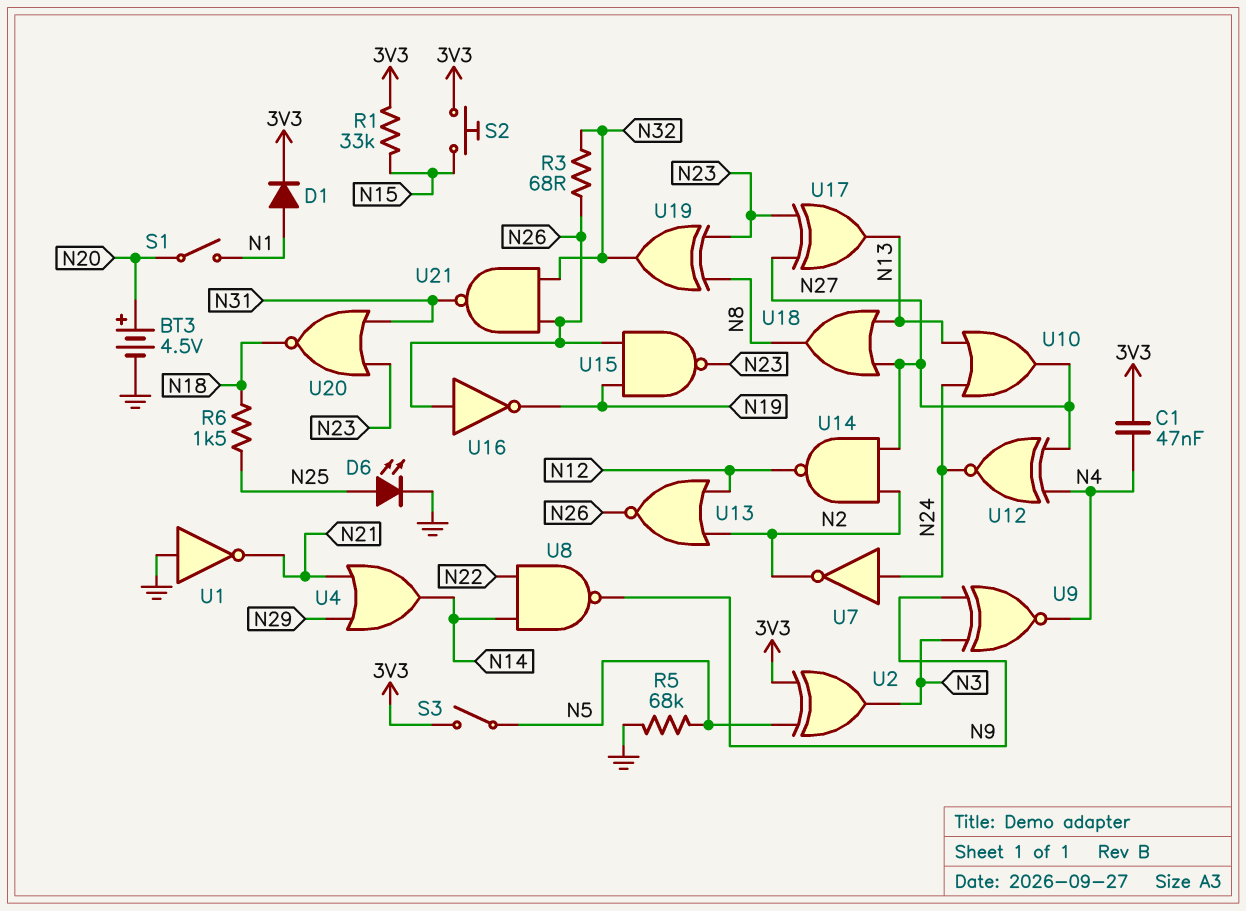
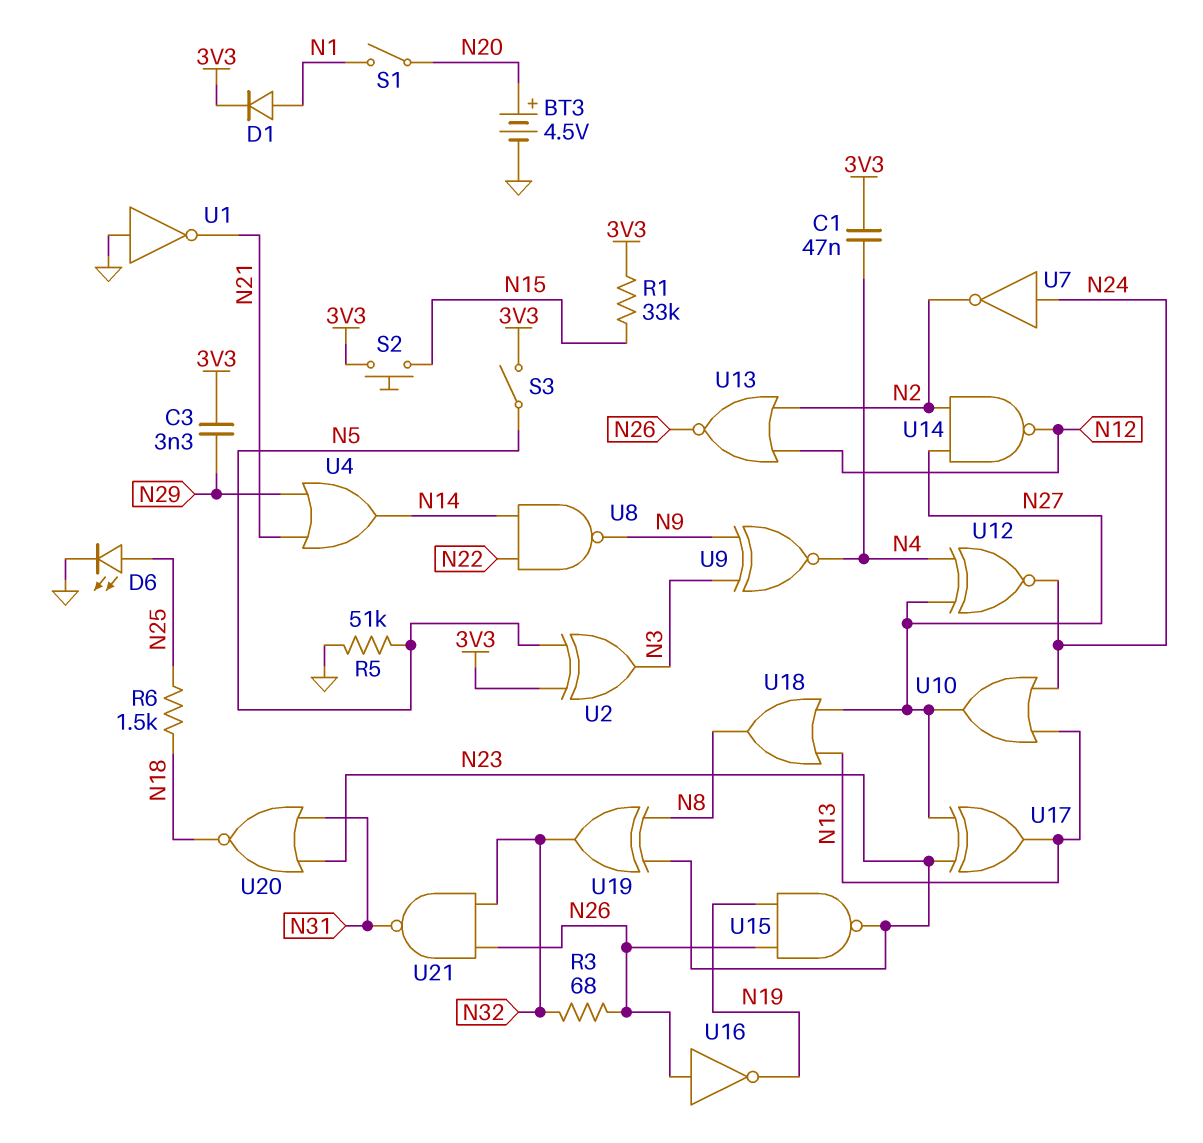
C3: none -> 3.3nF (3V3, N29)
R5: 68k (GND, N5) -> 51k (GND, N5)

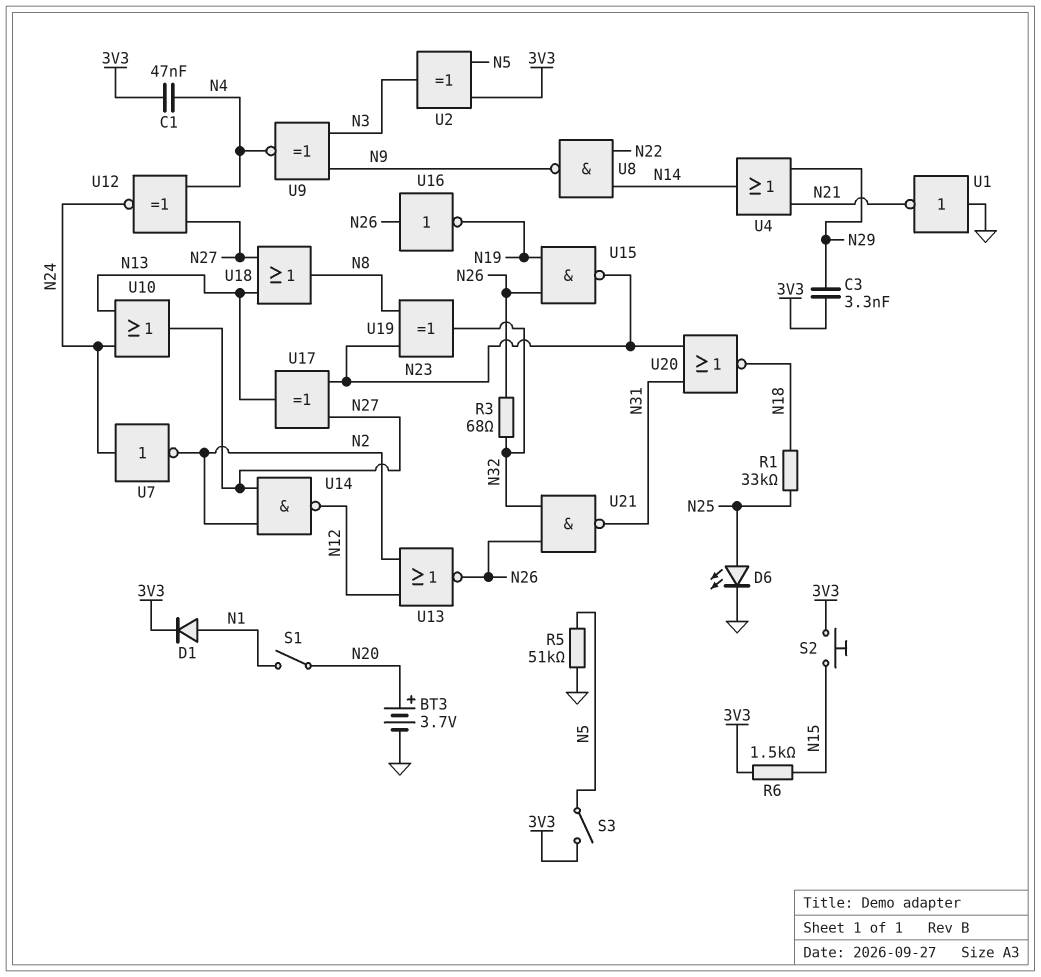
BT3: 4.5V (plus N20, minus GND) -> 3.7V (plus N20, minus GND)
R1: 33k (3V3, N15) -> 33k (N18, N25)
R6: 1.5k (N18, N25) -> 1.5k (3V3, N15)

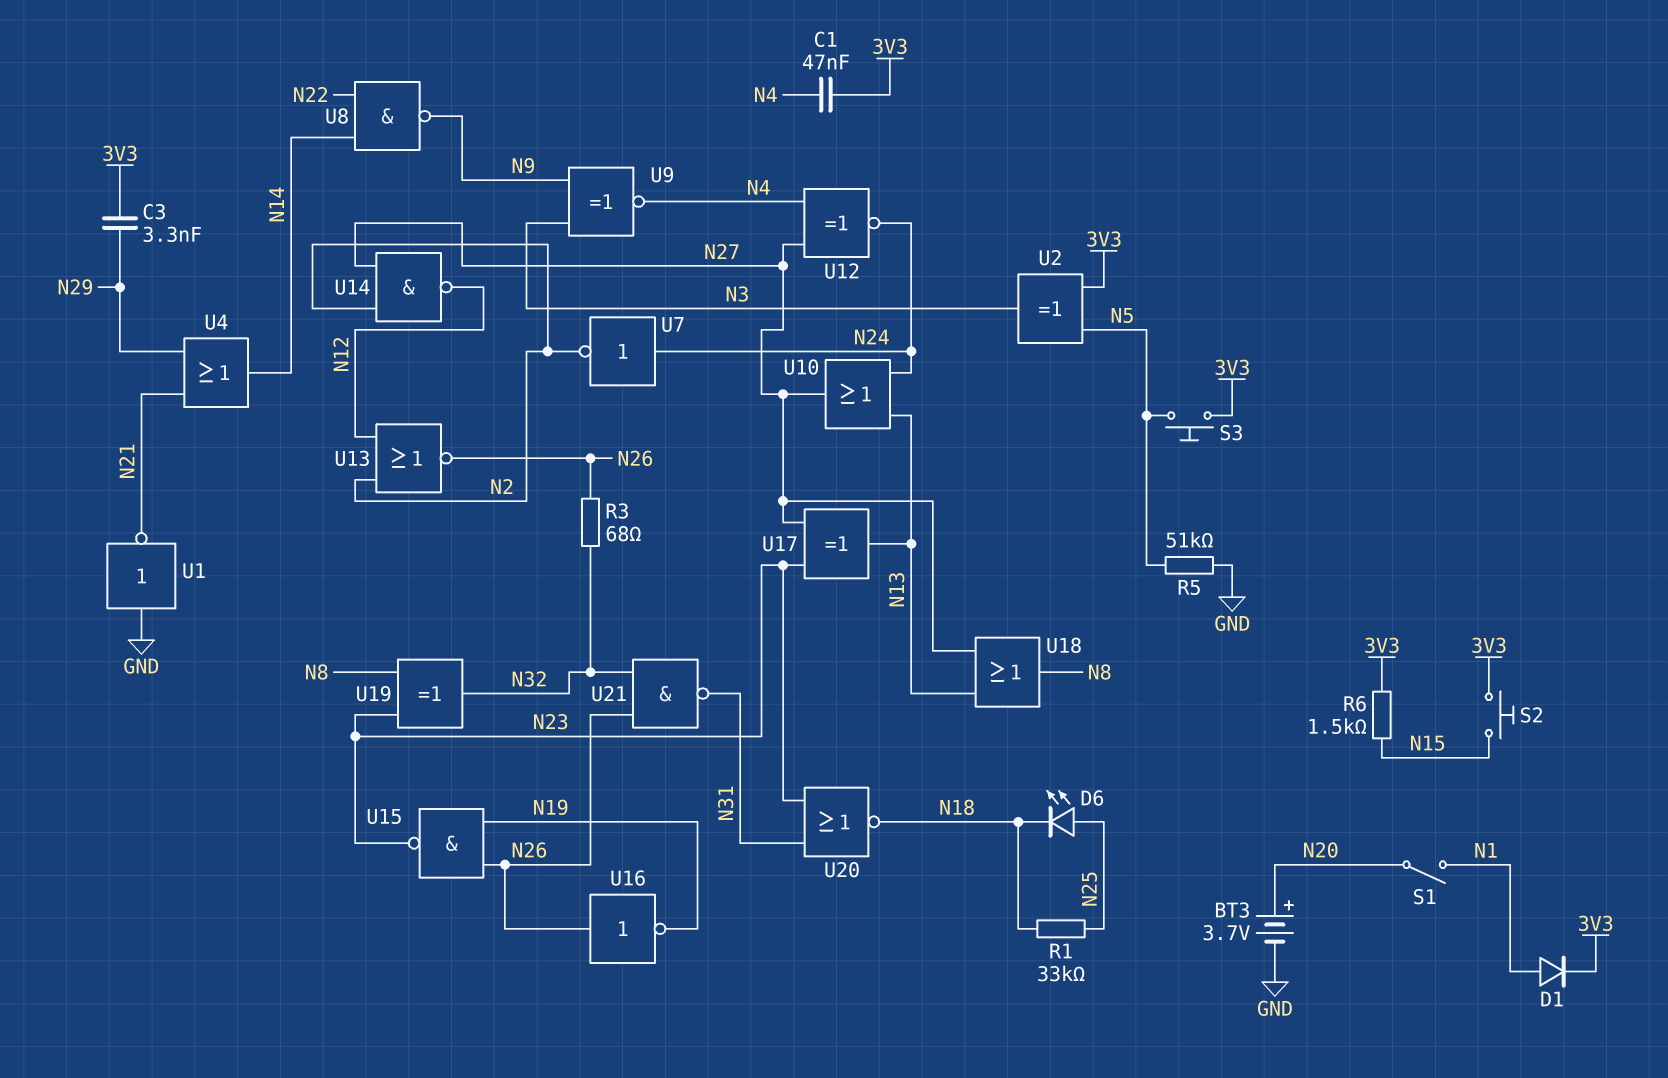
D6: LED (A N25, K GND) -> LED (A N25, K N18)
S3: switch (3V3, N5) -> button (3V3, N5)

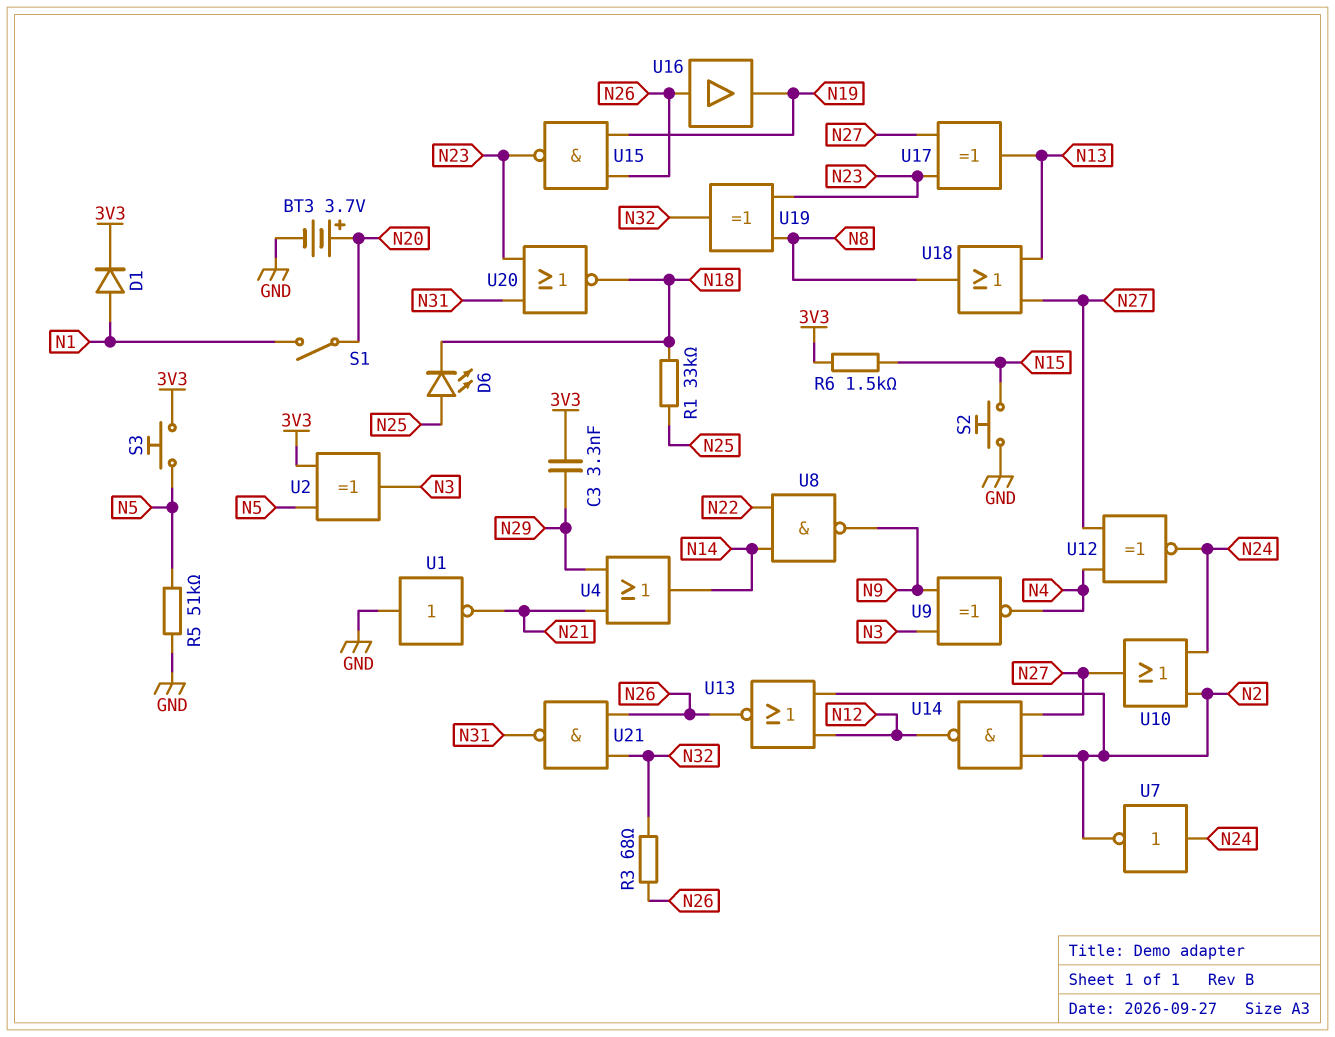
C1: 47nF (3V3, N4) -> none
S2: button (3V3, N15) -> button (GND, N15)
U10: OR (in N13, in N24, out N27) -> OR (in N2, in N24, out N27)
U16: NOT (in N26, out N19) -> buffer (in N26, out N19)

